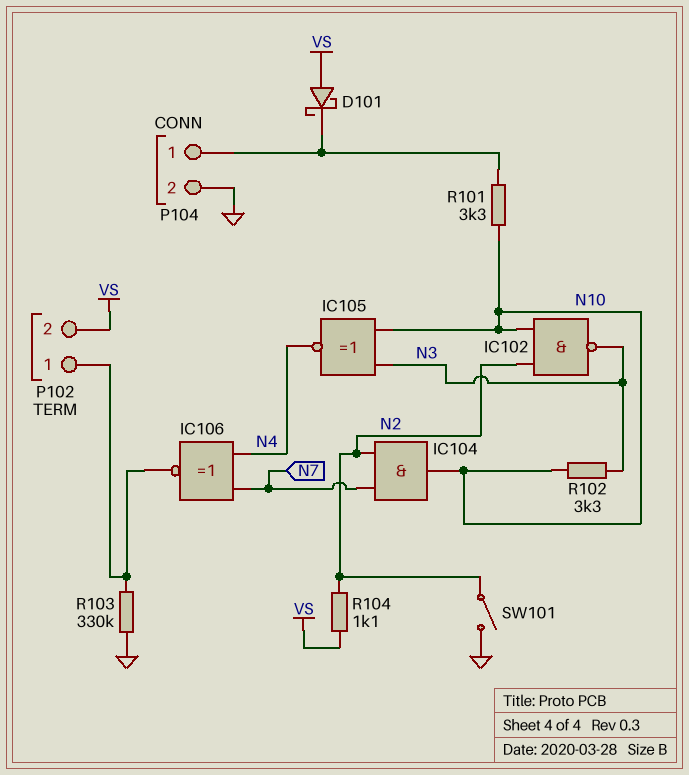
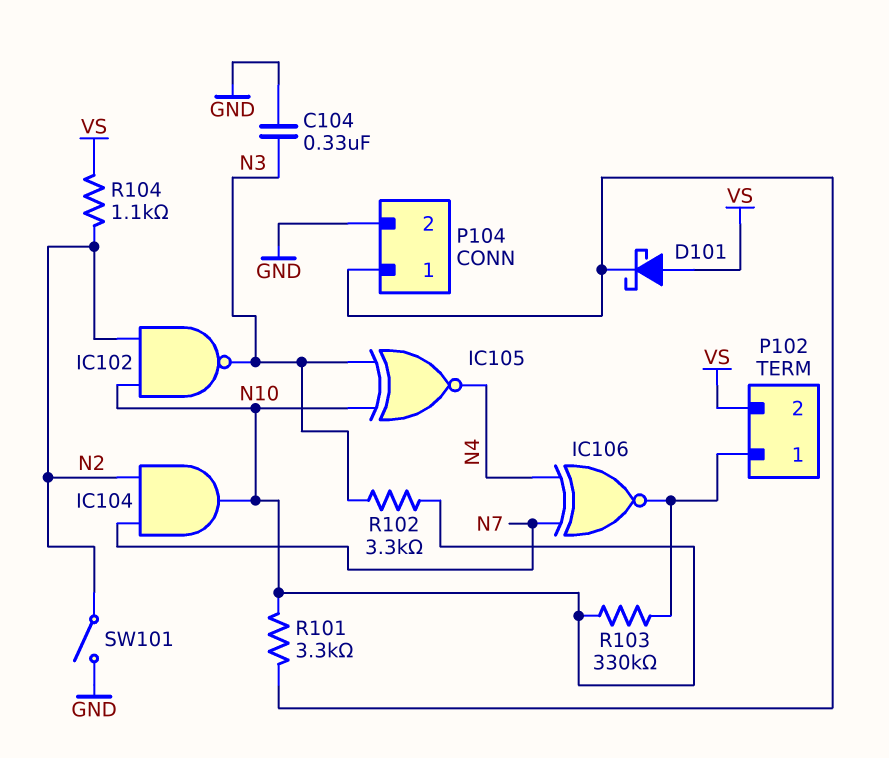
C104: none -> 330nF (GND, N3)
R103: 330k (GND, P102/1) -> 330k (N10, P102/1)

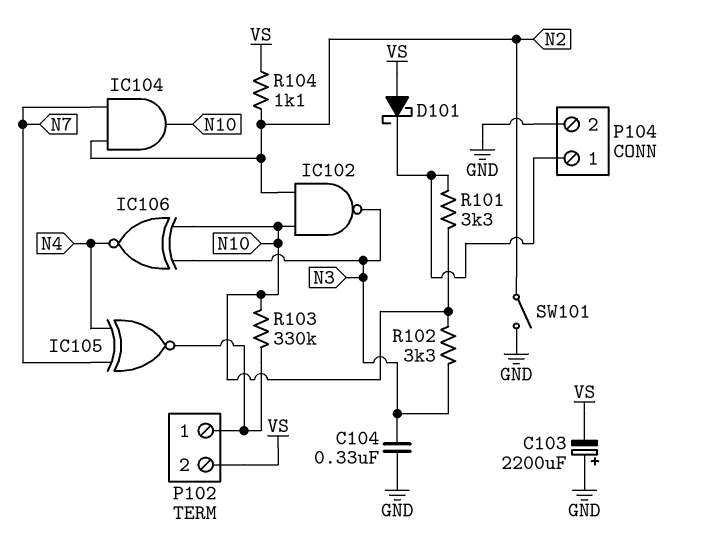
C103: none -> 2200uF (plus GND, minus VS)
IC105: XNOR (in N3, in N10, out N4) -> XNOR (in N4, in N7, out P102/1)
IC106: XNOR (in N4, in N7, out P102/1) -> XNOR (in N3, in N10, out N4)

